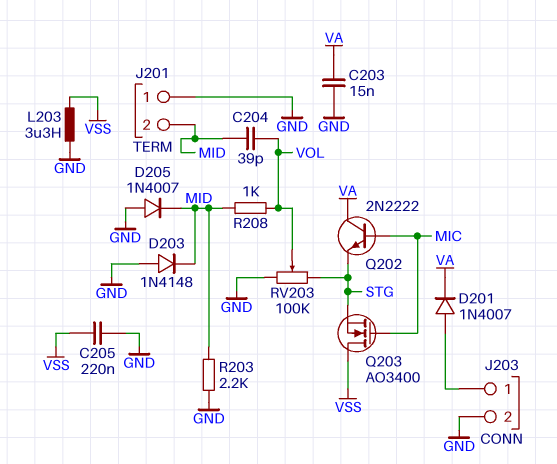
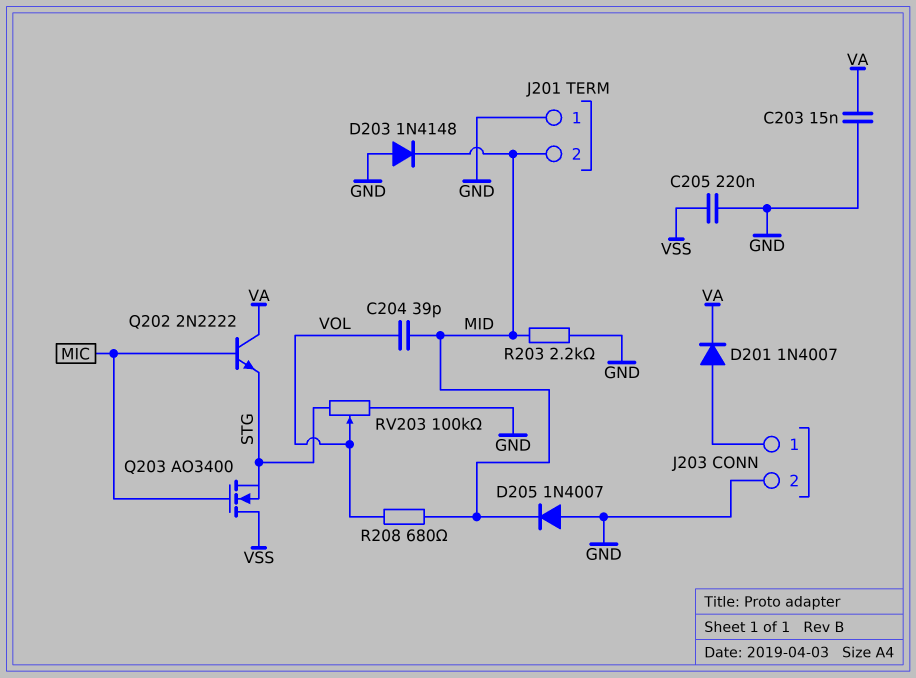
L203: 3.3uH (GND, VSS) -> none
R208: 1k (MID, VOL) -> 680 (MID, VOL)

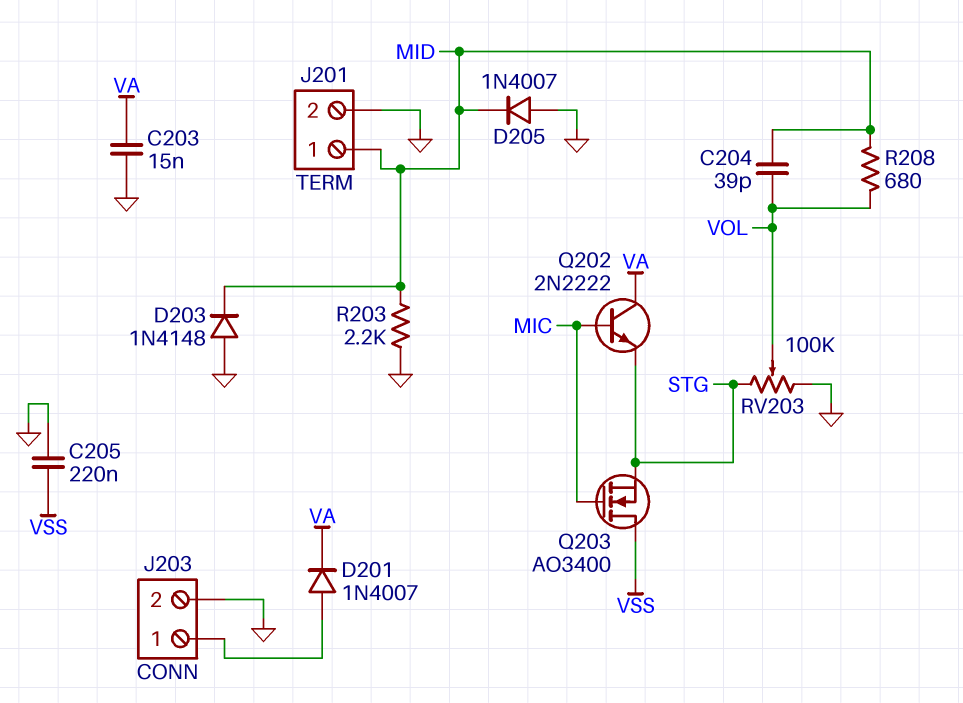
J201 pin 1: GND -> MID
J201 pin 2: MID -> GND

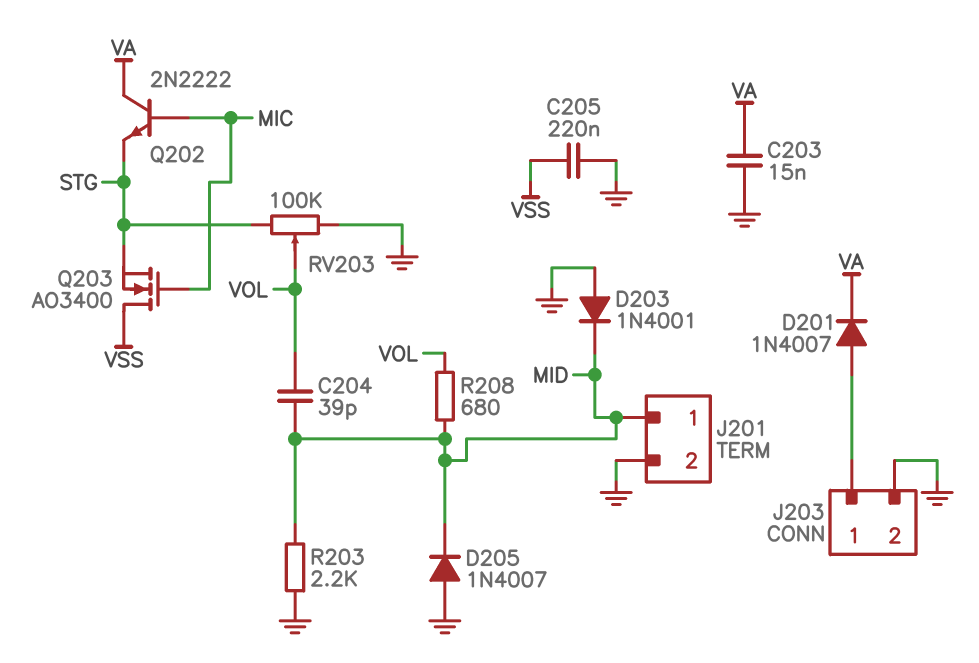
D203: diode 1N4148 (A GND, K MID) -> diode 1N4001 (A GND, K MID)

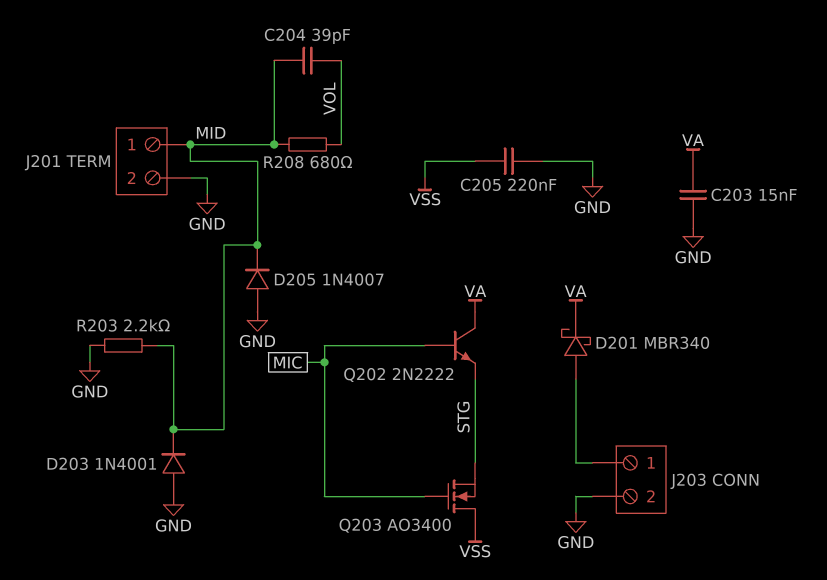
D201: diode 1N4007 (A J203/1, K VA) -> schottky MBR340 (A J203/1, K VA)
RV203: 100k (GND, STG, wiper VOL) -> none

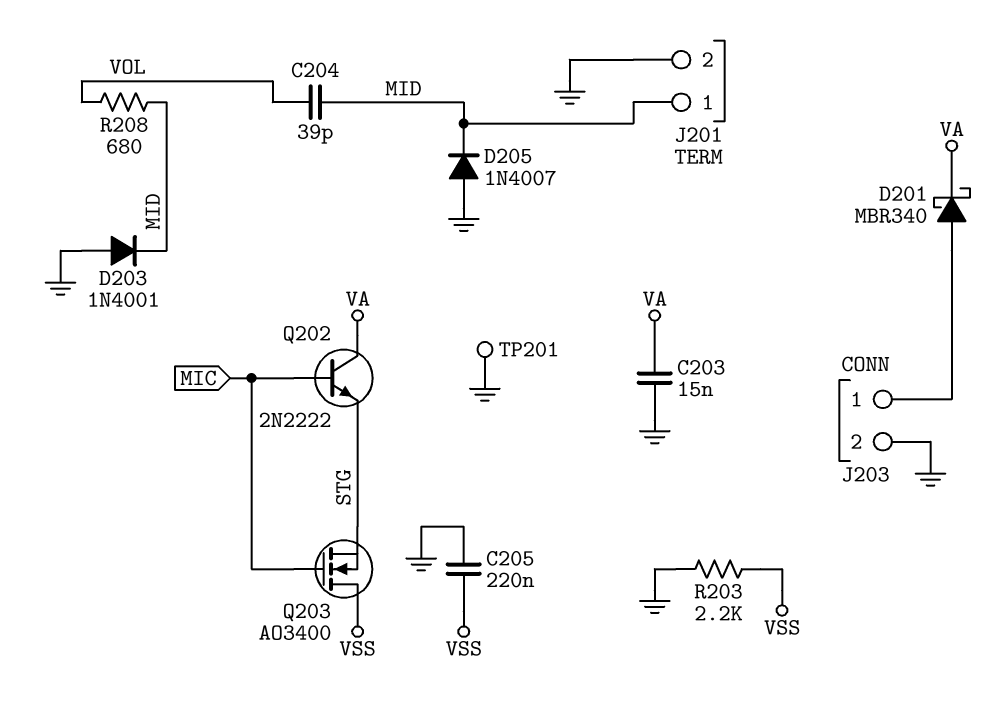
R203: 2.2k (GND, MID) -> 2.2k (GND, VSS)
TP201: none -> test point (GND)

